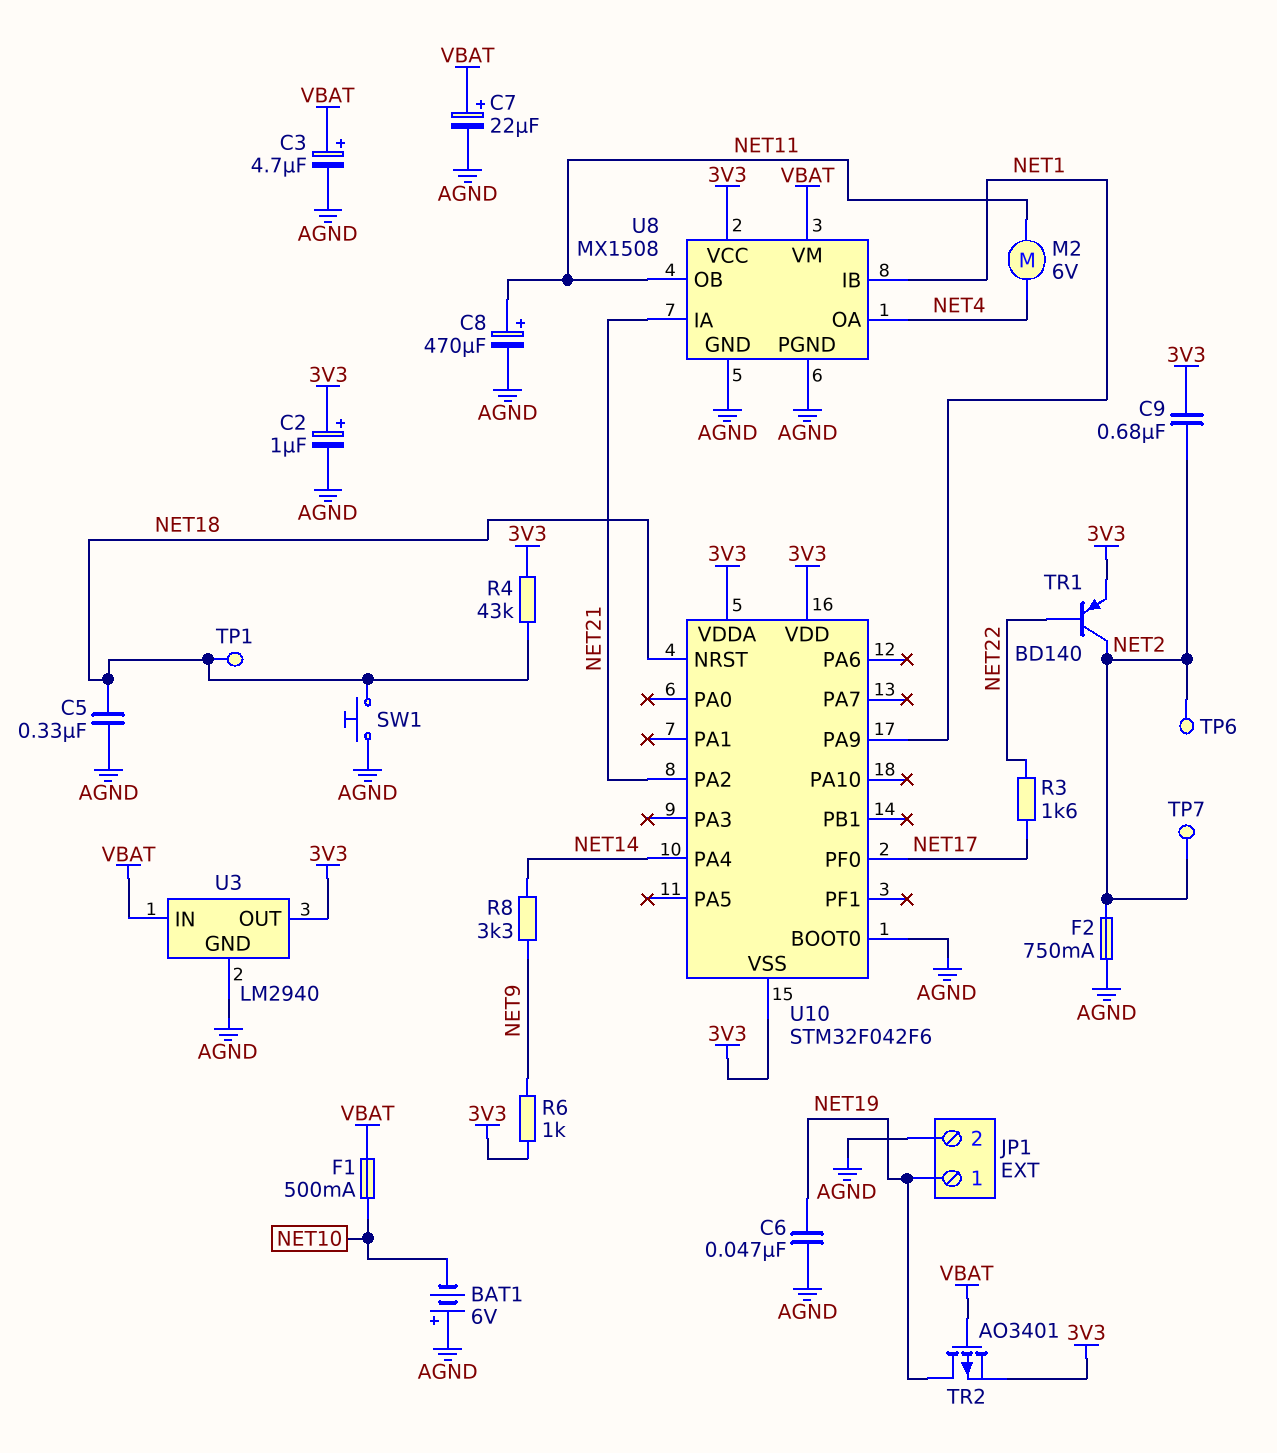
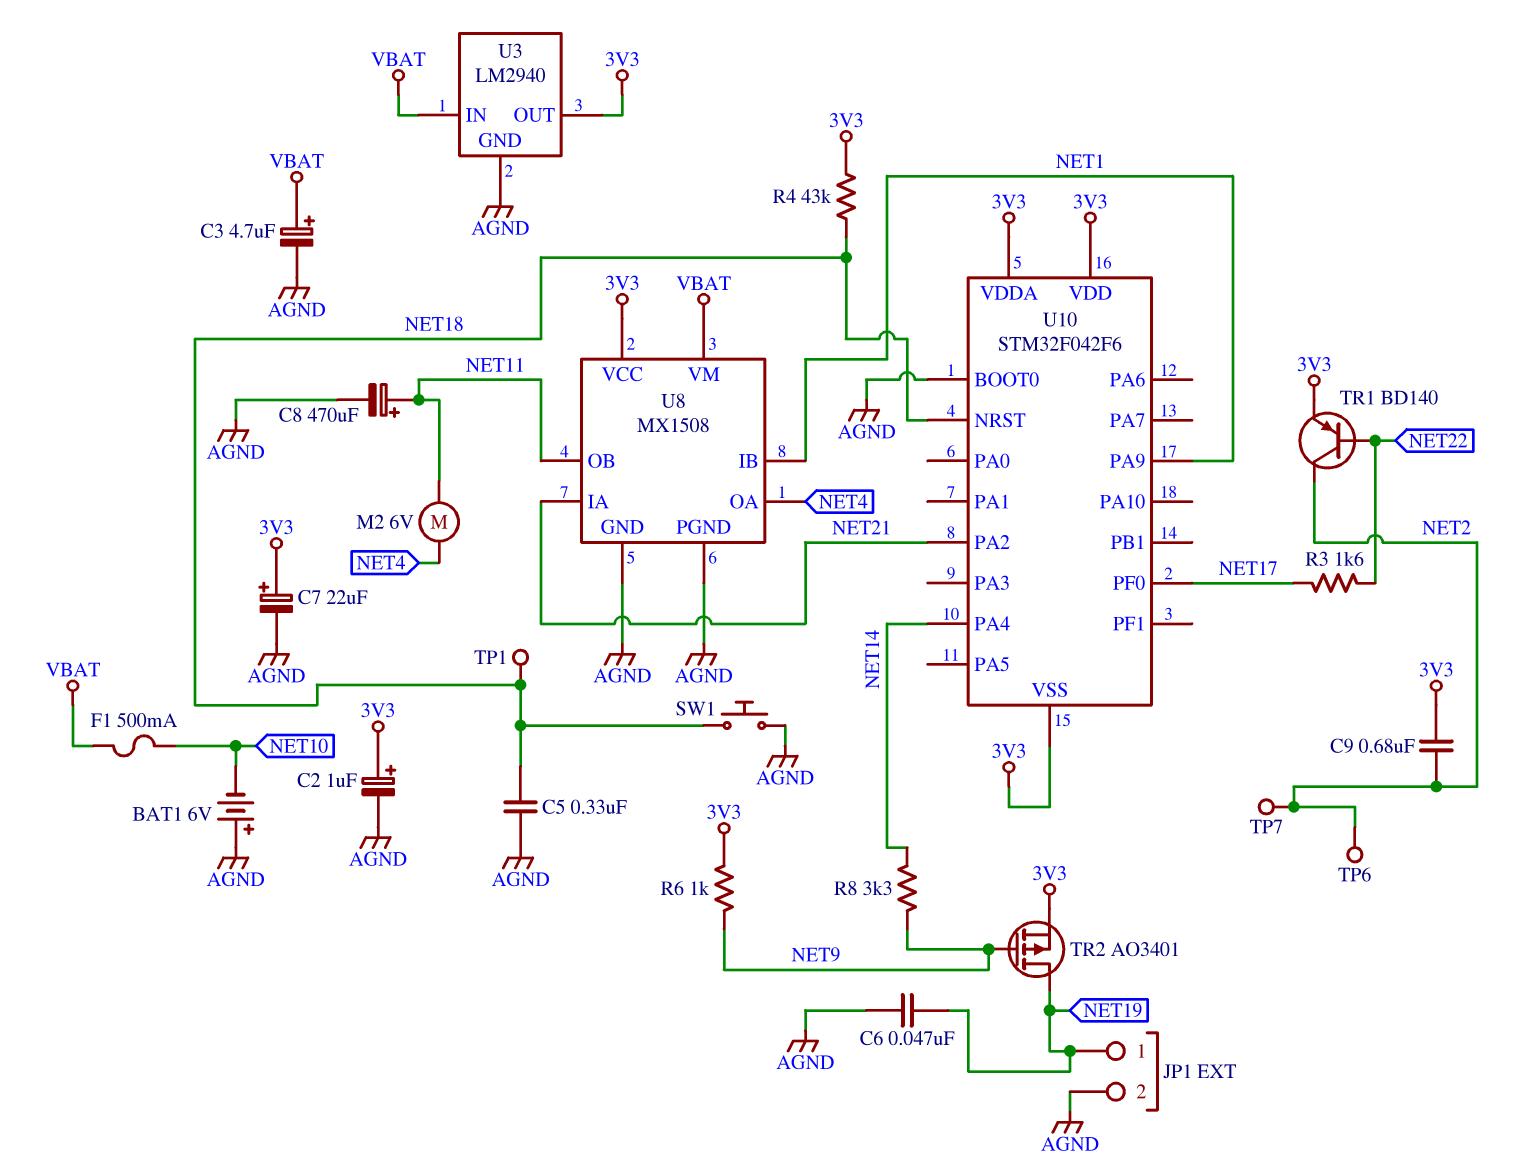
C7: 22uF (plus VBAT, minus AGND) -> 22uF (plus 3V3, minus AGND)
F2: 750mA (AGND, NET2) -> none
TR2: PMOS AO3401 (G VBAT, D NET19, S 3V3) -> PMOS AO3401 (G NET9, D NET19, S 3V3)

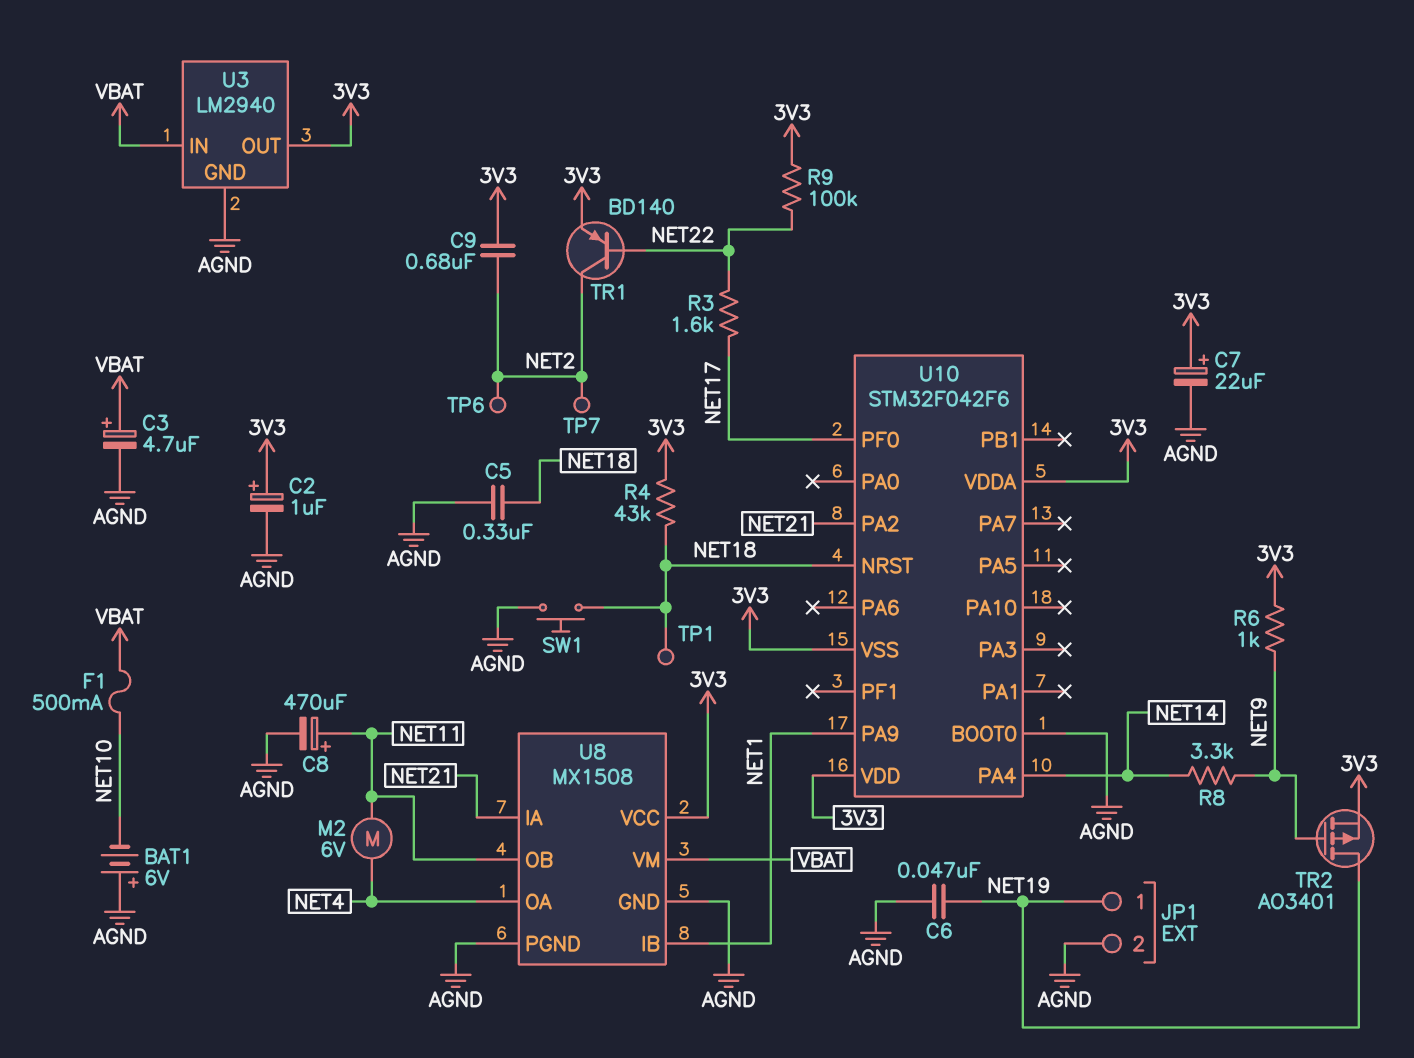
R9: none -> 100k (3V3, NET22)

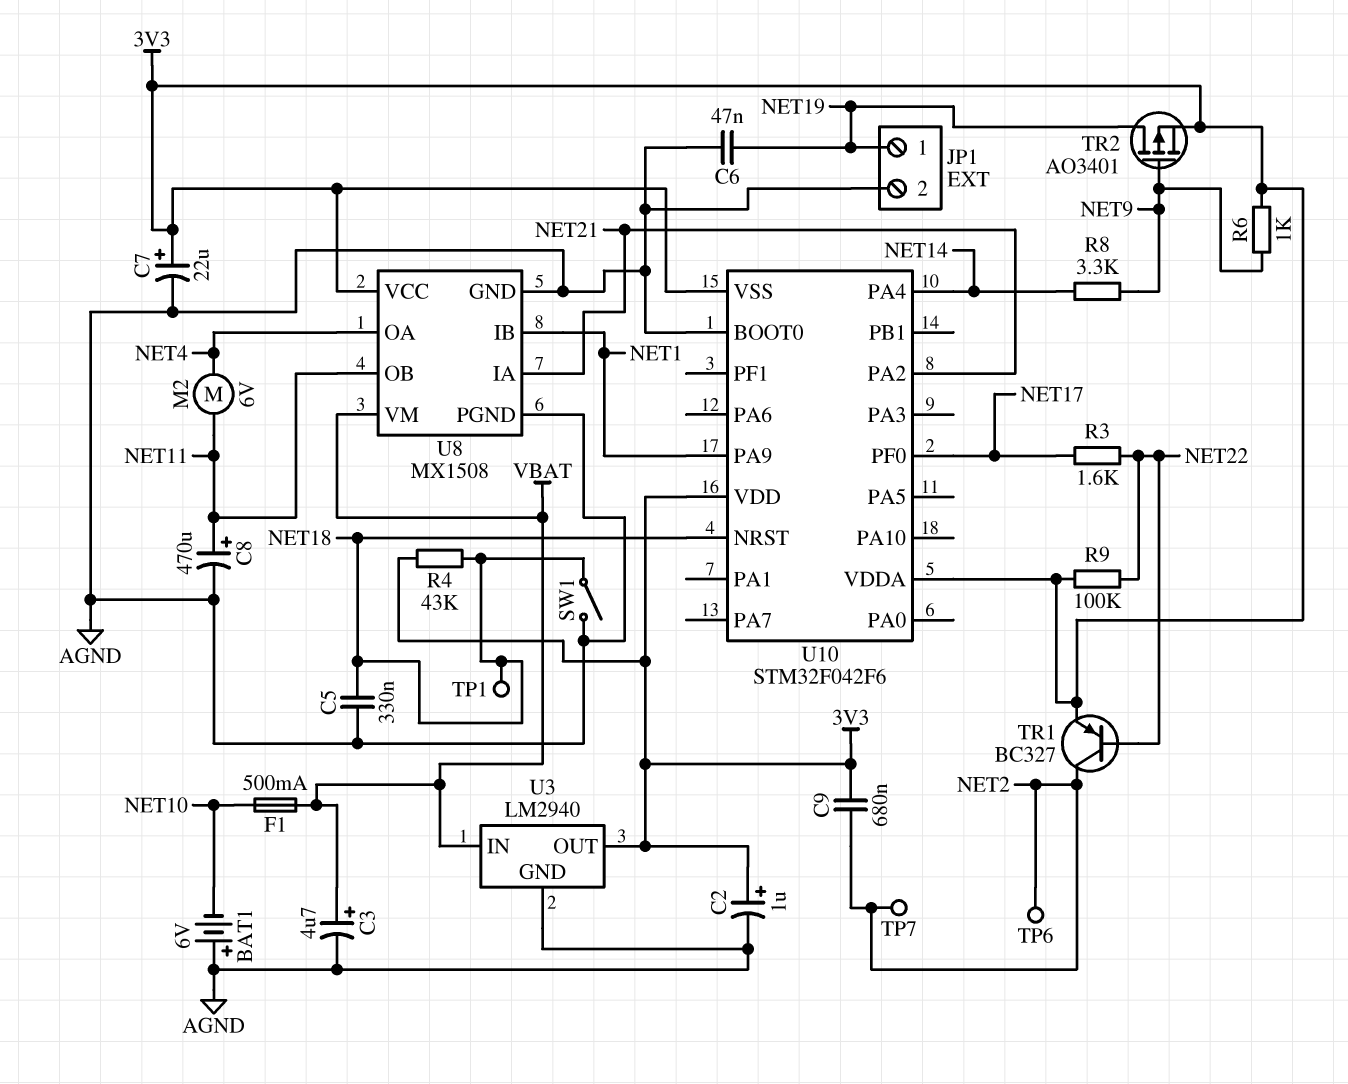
SW1: button (AGND, NET18) -> switch (AGND, NET18)
TR1: PNP BD140 (B NET22, C NET2, E 3V3) -> PNP BC327 (B NET22, C NET2, E 3V3)

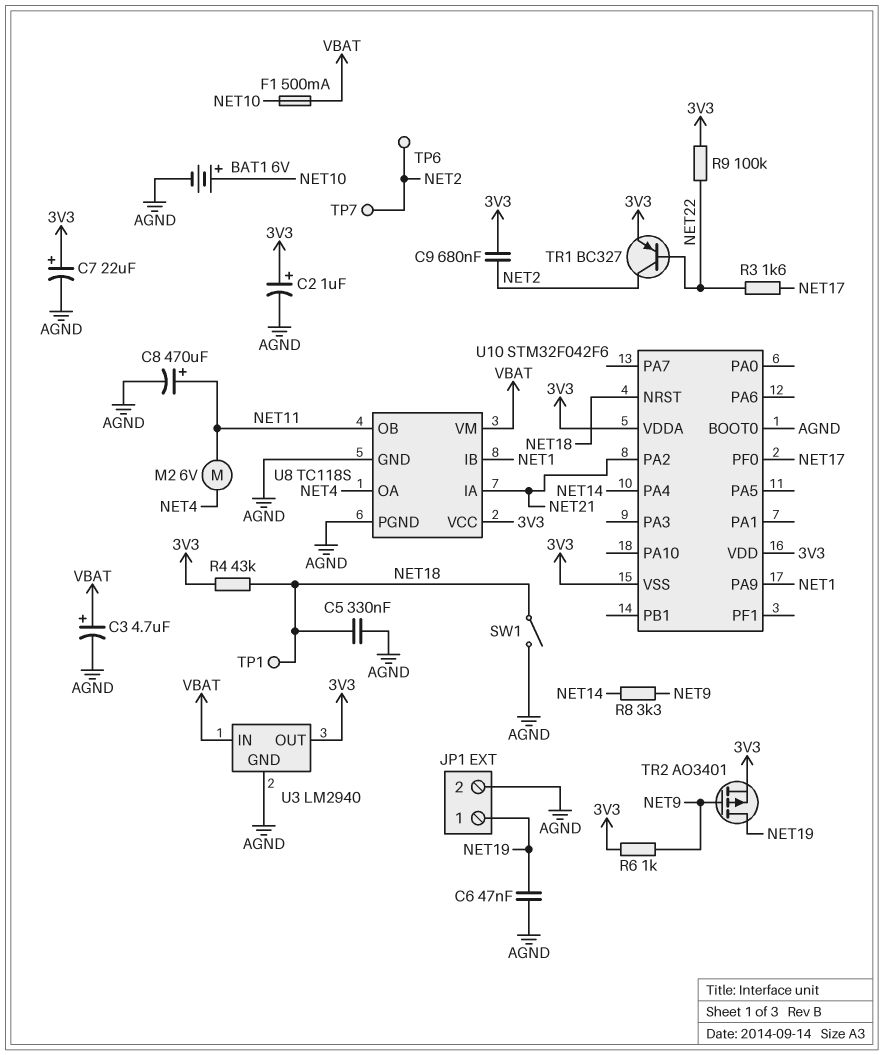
BAT1: 6V (plus AGND, minus NET10) -> 6V (plus NET10, minus AGND)
U8: MX1508 -> TC118S

